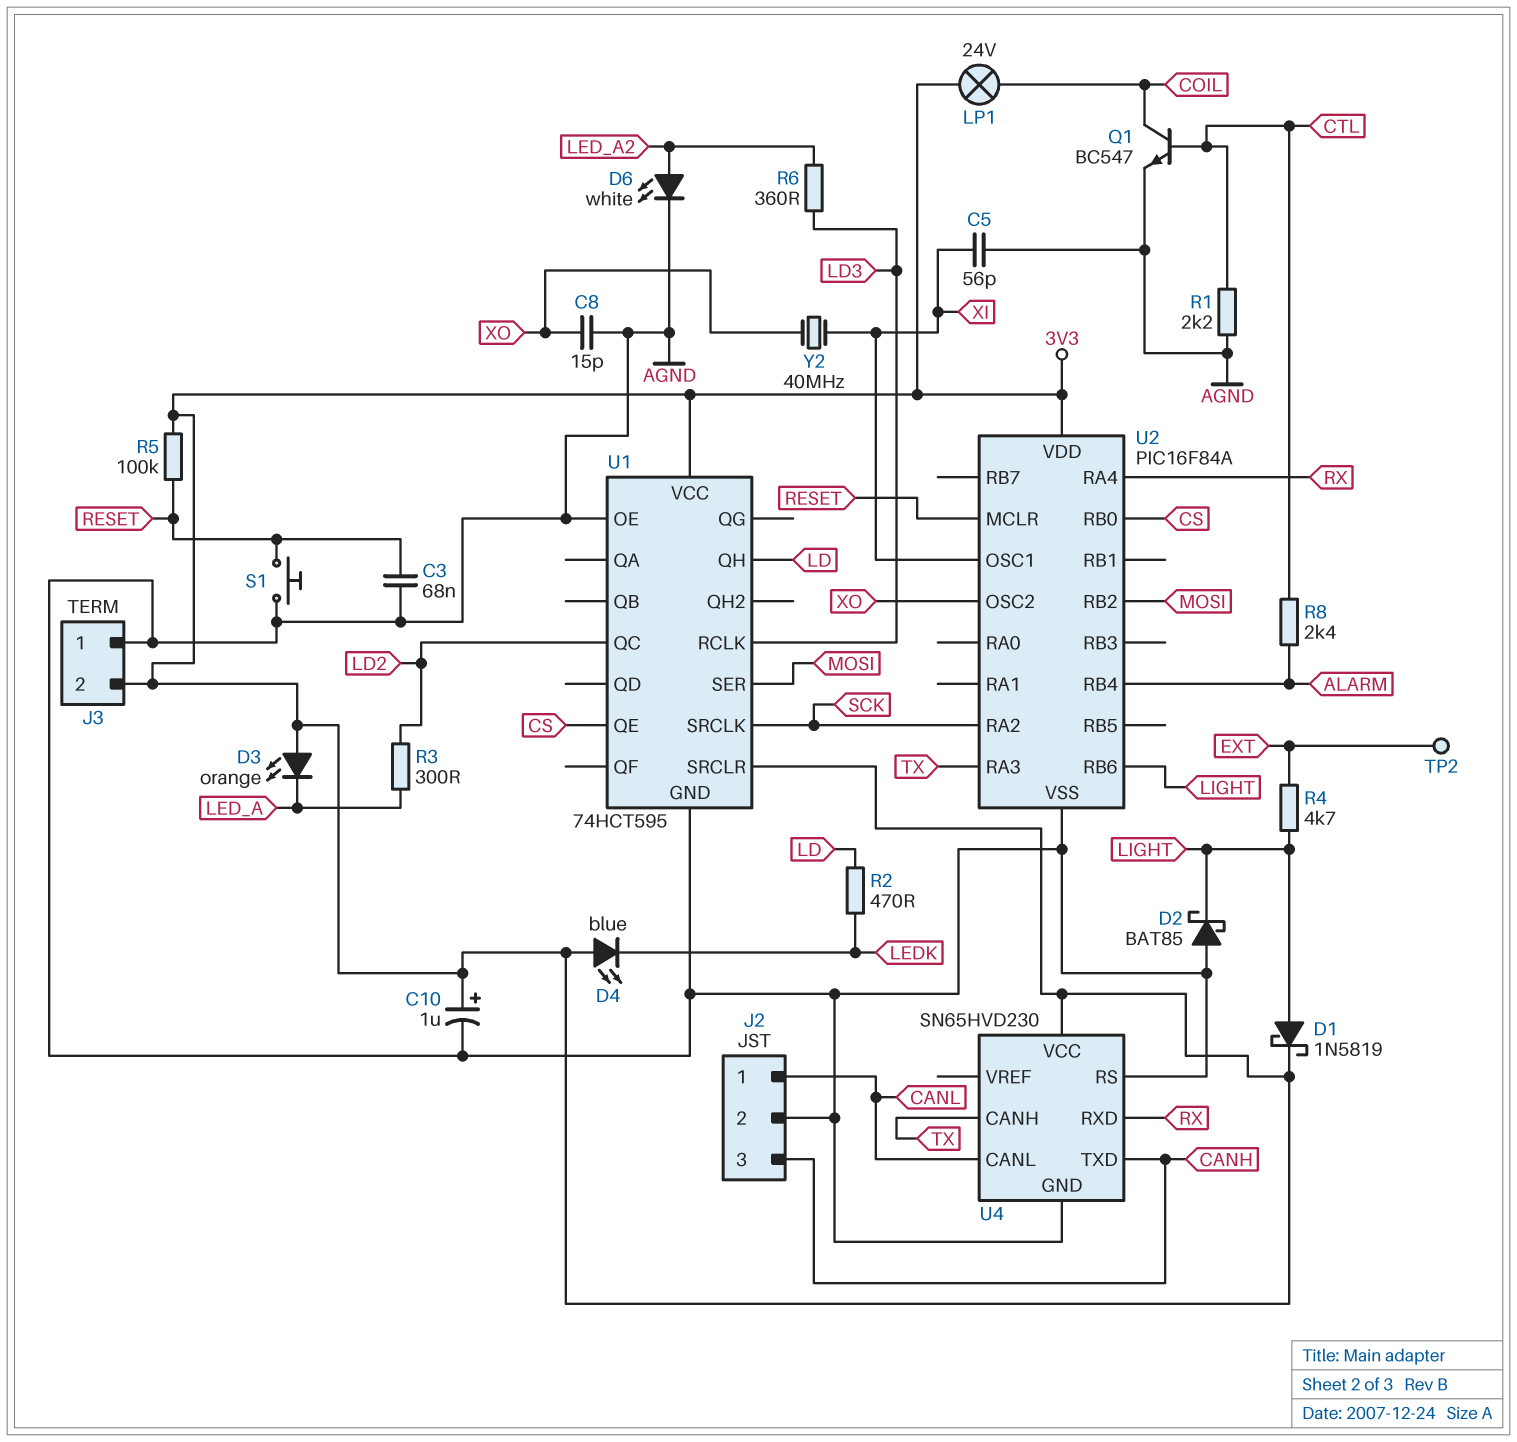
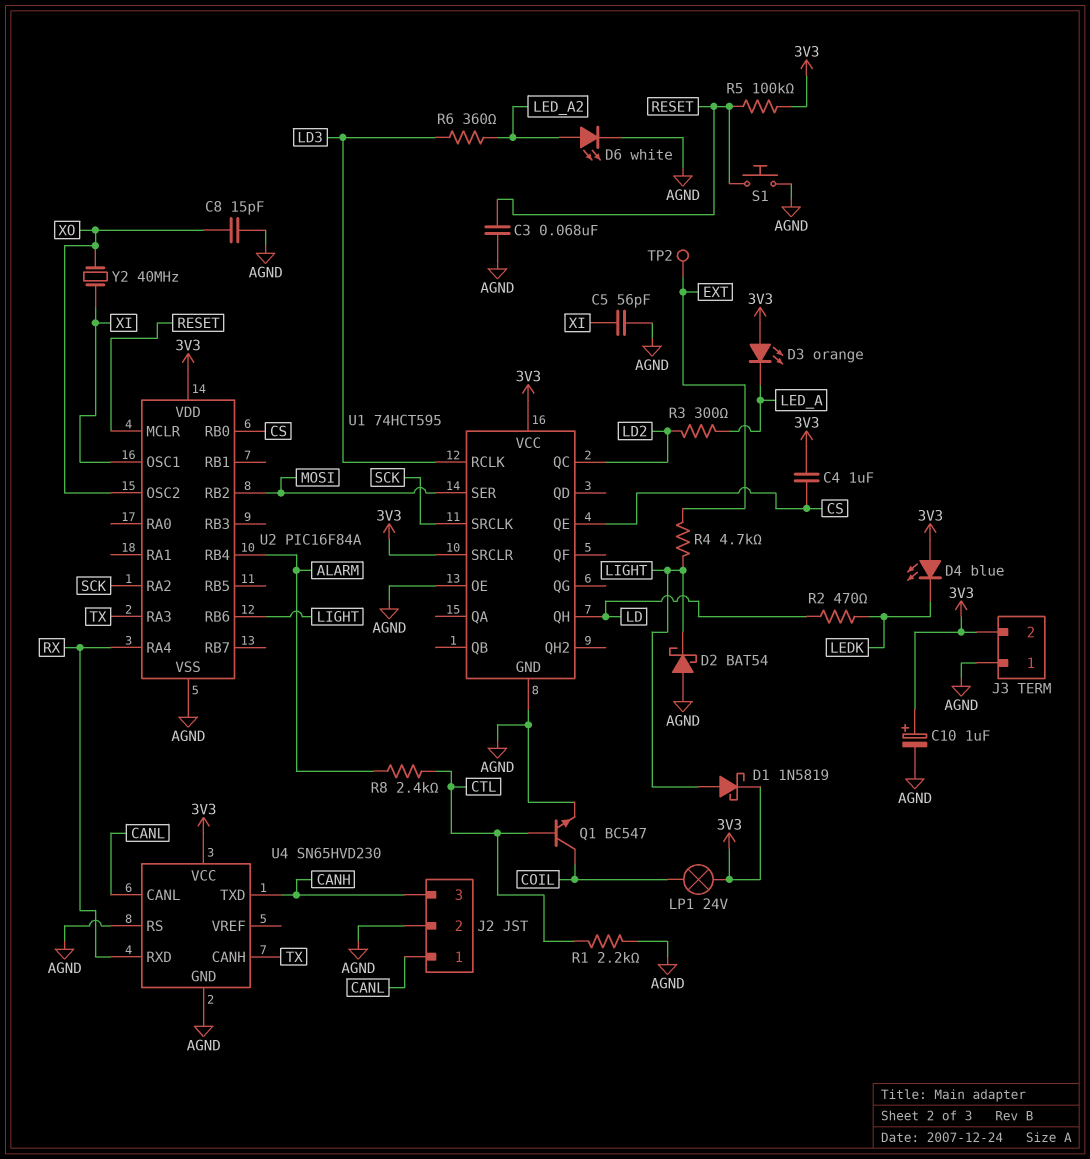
C4: none -> 1uF (3V3, CS)
D2: schottky BAT85 (A AGND, K LIGHT) -> schottky BAT54 (A AGND, K LIGHT)

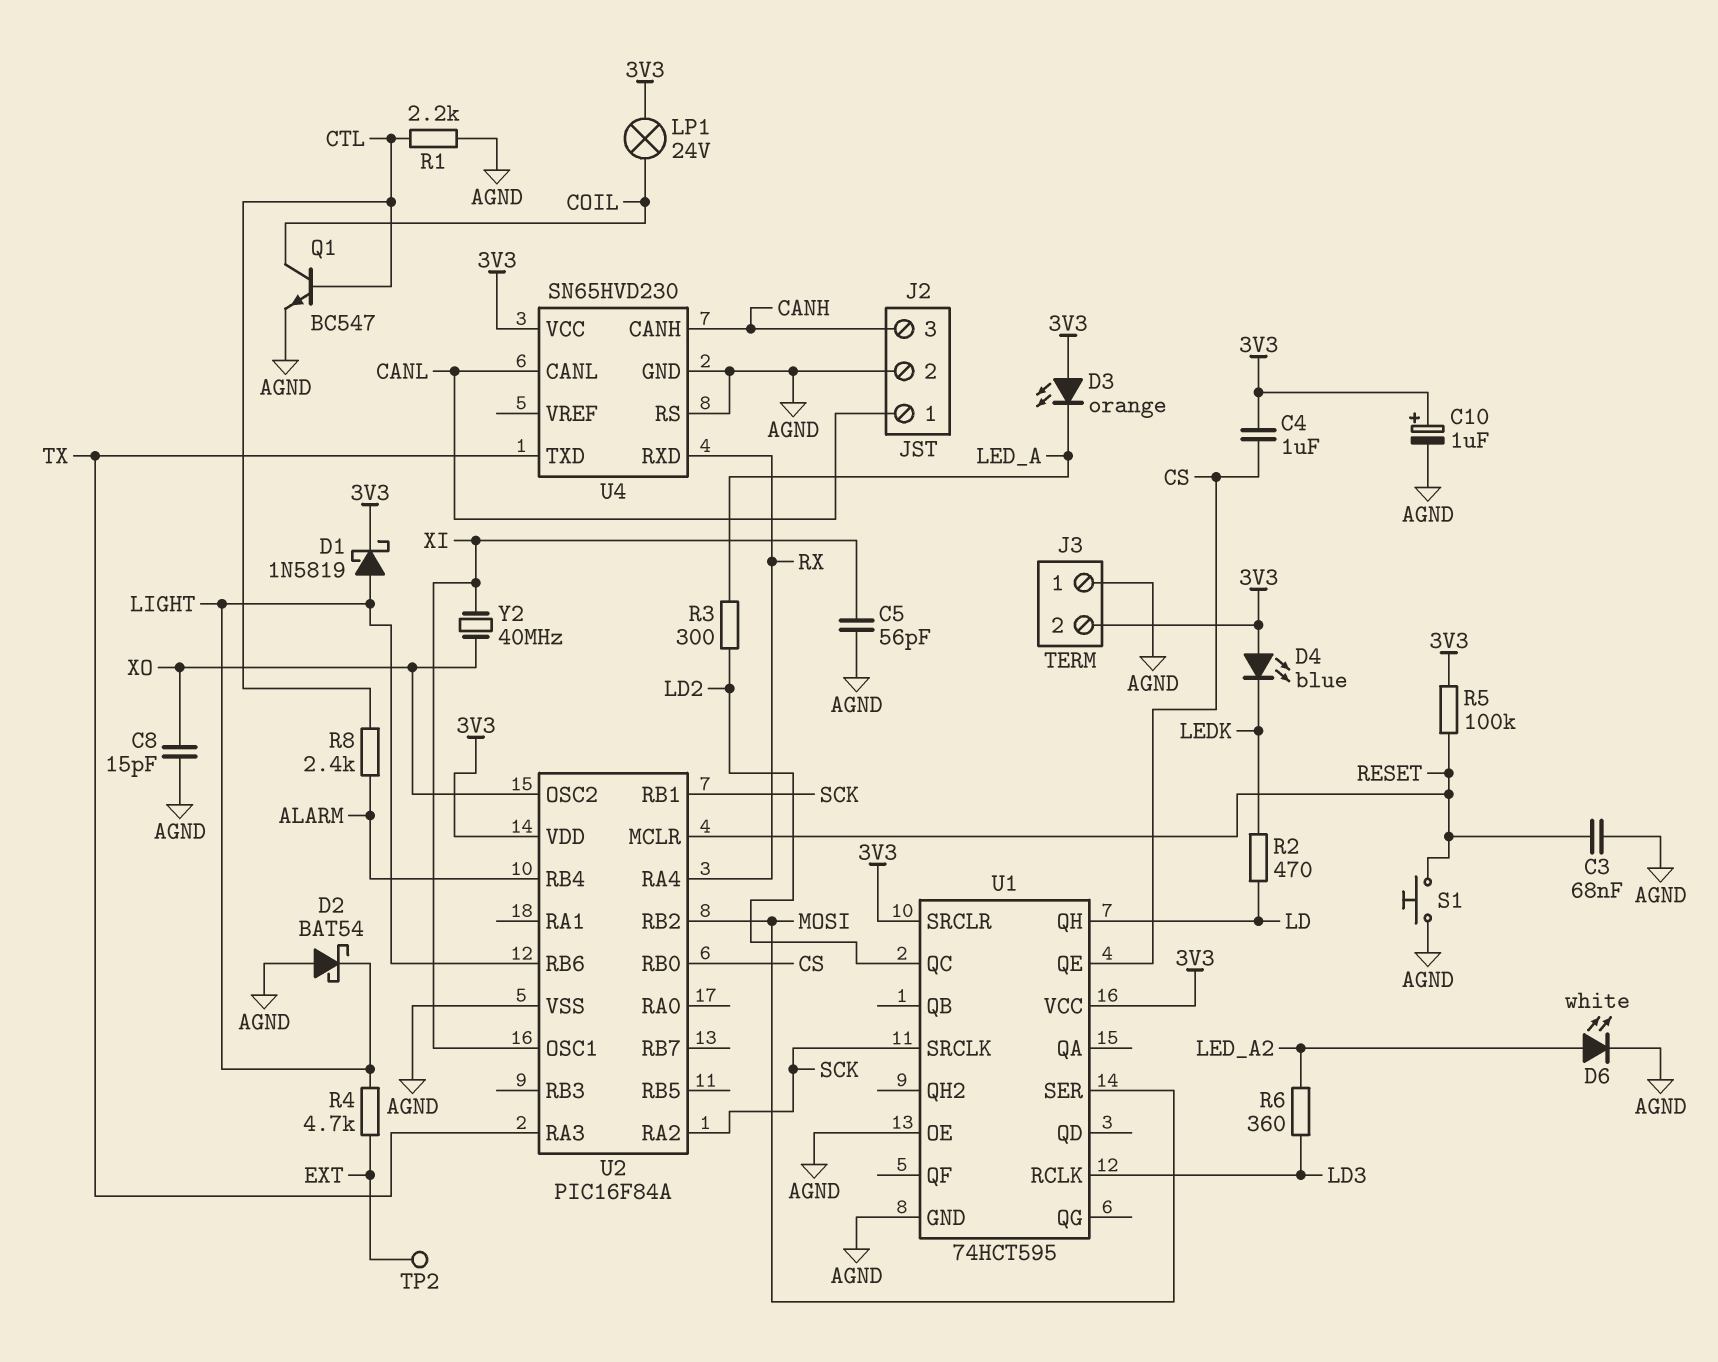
U2 pin RB1: none -> SCK
U4 pin CANH: TX -> CANH
U4 pin TXD: CANH -> TX

